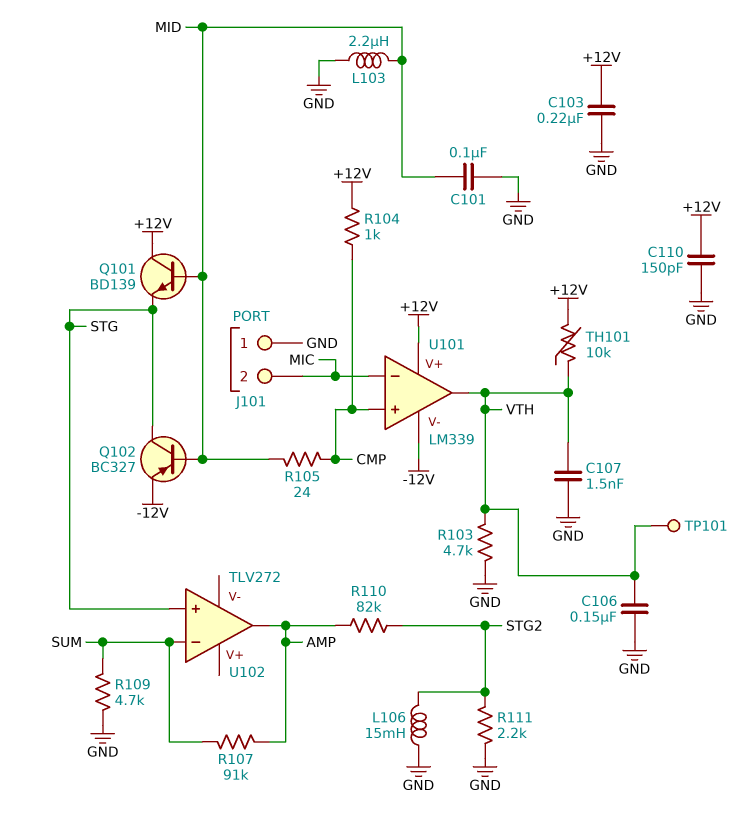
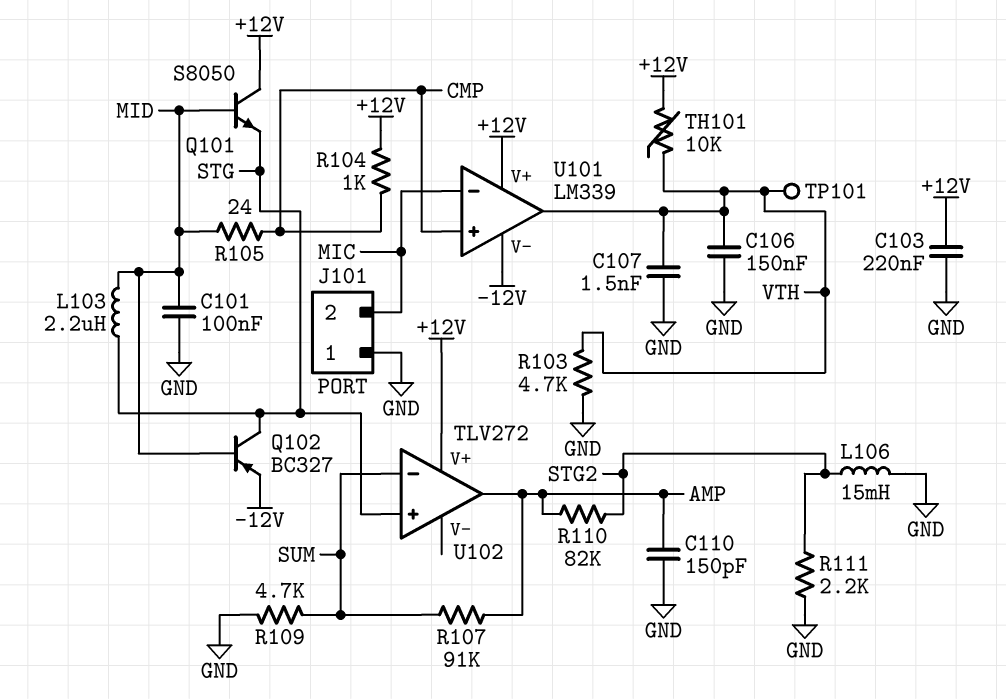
C110: 150pF (+12V, GND) -> 150pF (AMP, GND)
L103: 2.2uH (GND, MID) -> 2.2uH (MID, STG)
Q101: NPN BD139 (B MID, C +12V, E STG) -> NPN S8050 (B MID, C +12V, E STG)
U102 pin V+: none -> +12V

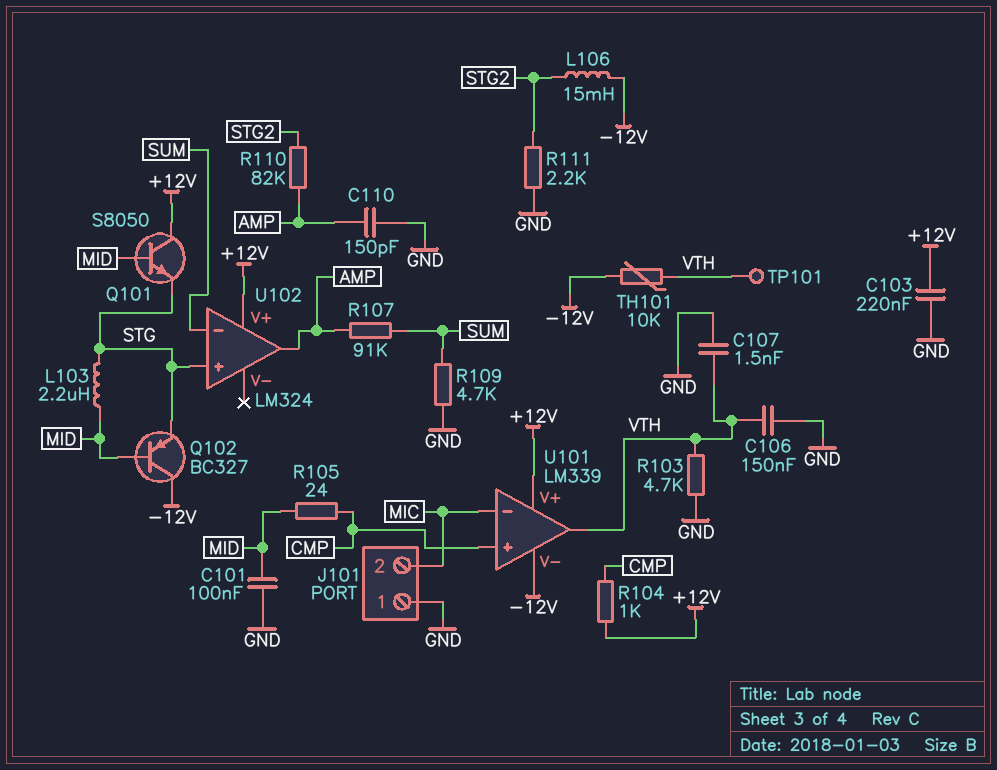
L106: 15mH (GND, STG2) -> 15mH (-12V, STG2)
Q102: PNP BC327 (B MID, C STG, E -12V) -> PNP BC327 (B MID, C -12V, E STG)
TH101: 10k (+12V, VTH) -> 10k (-12V, VTH)
U102: TLV272 -> LM324

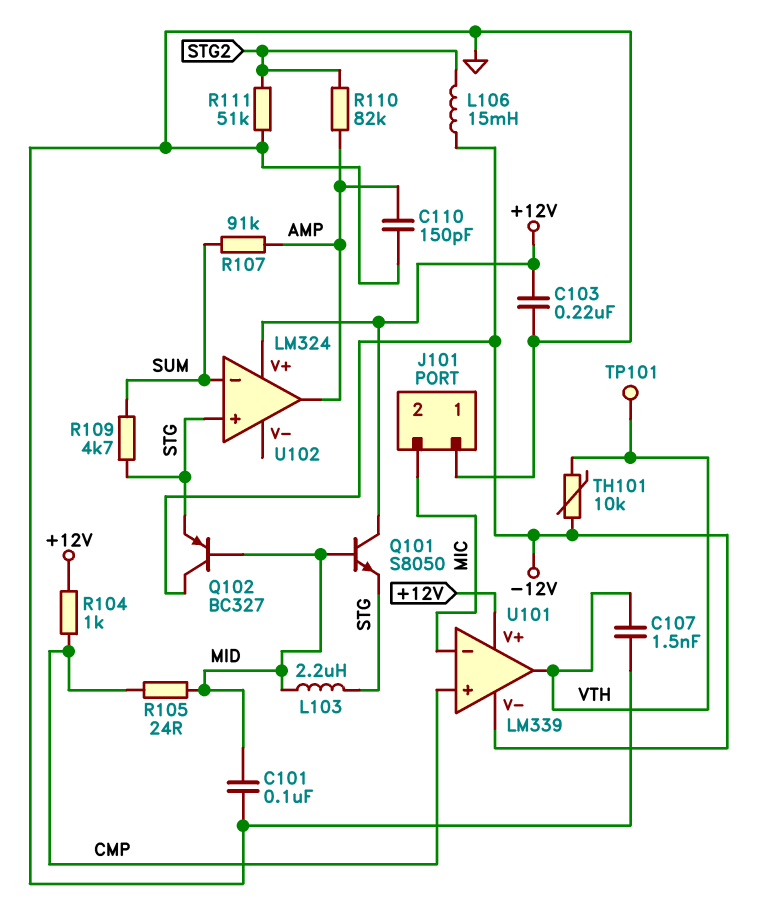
C106: 150nF (GND, VTH) -> none
R103: 4.7k (GND, VTH) -> none
R109: 4.7k (GND, SUM) -> 4.7k (STG, SUM)
R111: 2.2k (GND, STG2) -> 51k (GND, STG2)

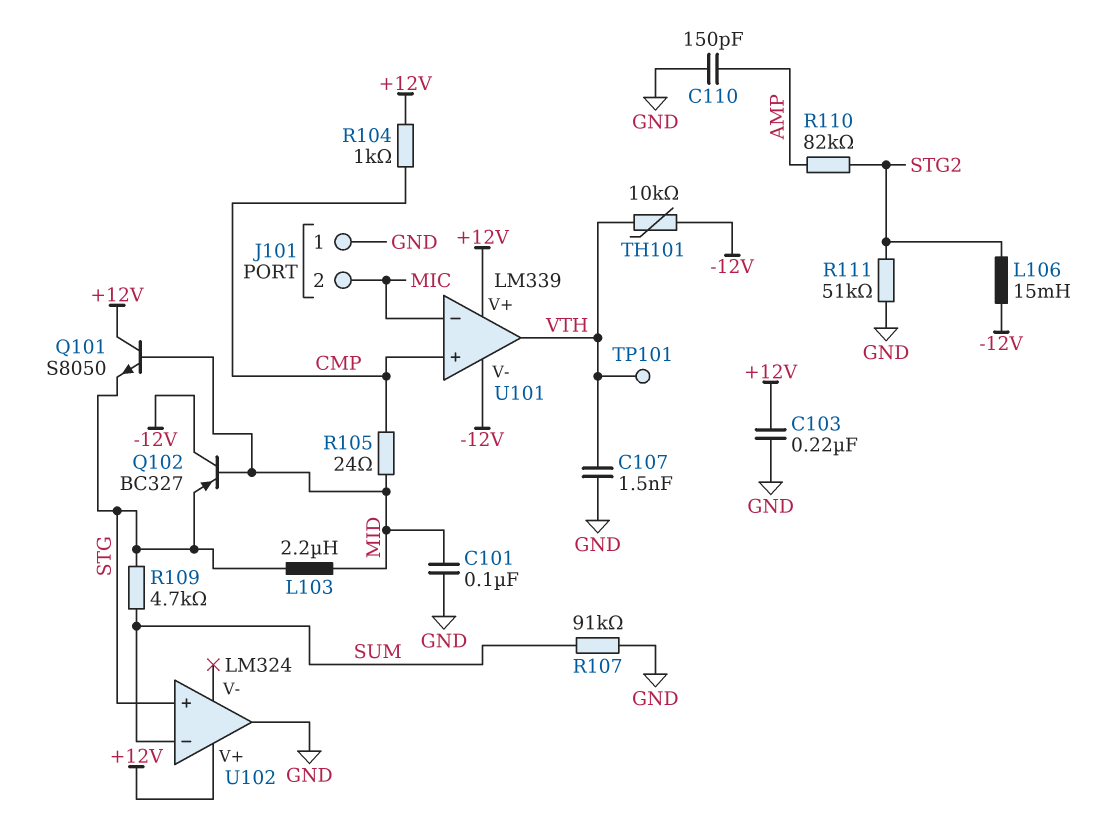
R107: 91k (AMP, SUM) -> 91k (GND, SUM)
U102 pin out: AMP -> GND

